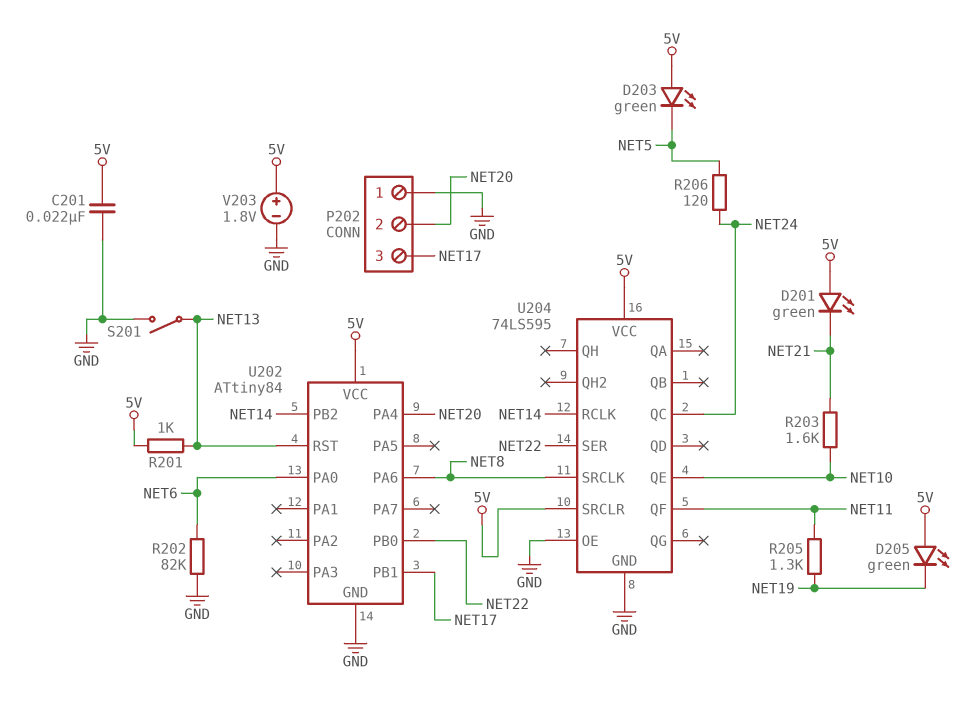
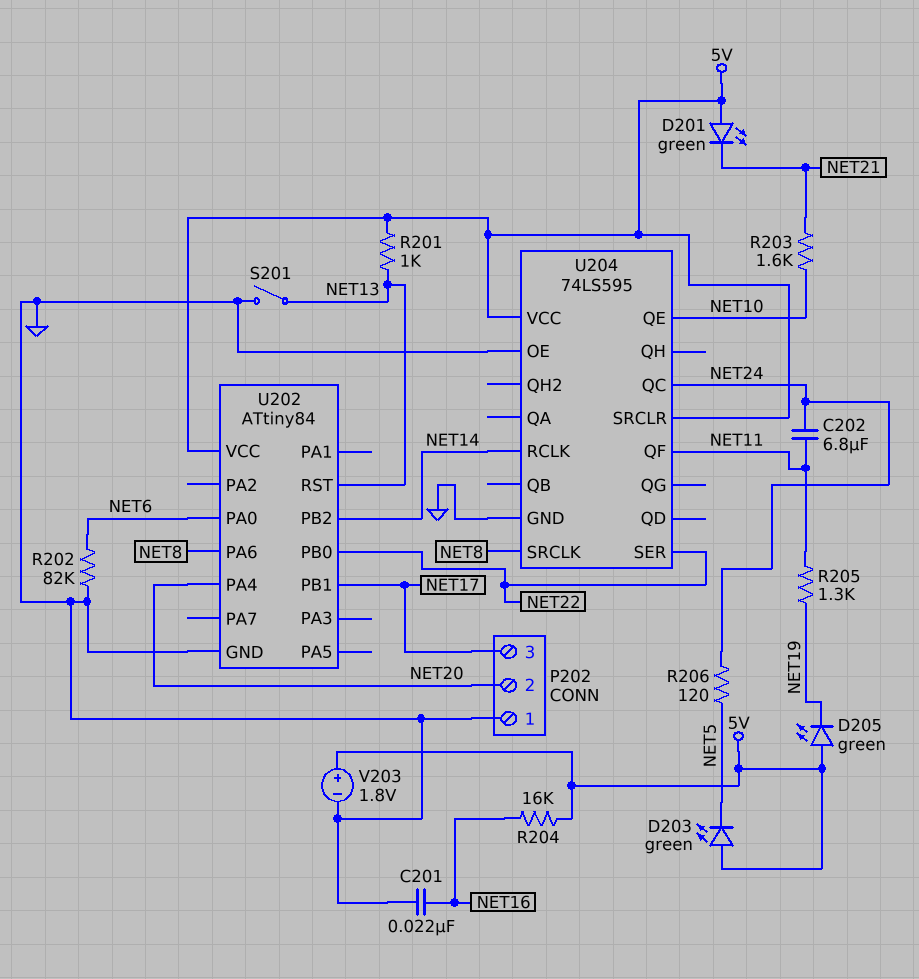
C201: 22nF (5V, GND) -> 22nF (GND, NET16)
C202: none -> 6.8uF (NET11, NET24)
R204: none -> 16k (5V, NET16)

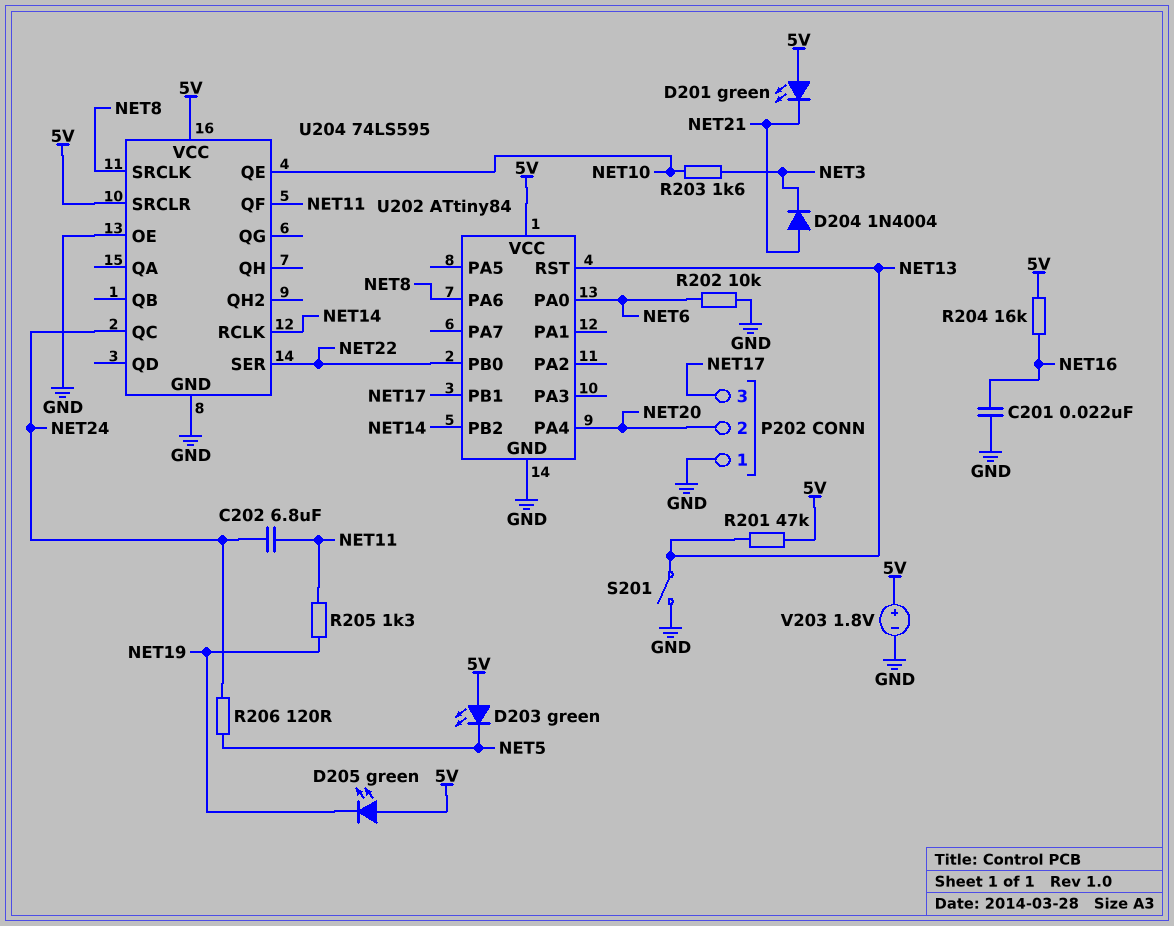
D204: none -> diode 1N4004 (A NET21, K NET3)
R201: 1k (5V, NET13) -> 47k (5V, NET13)
R202: 82k (GND, NET6) -> 10k (GND, NET6)
R203: 1.6k (NET10, NET21) -> 1.6k (NET3, NET10)

